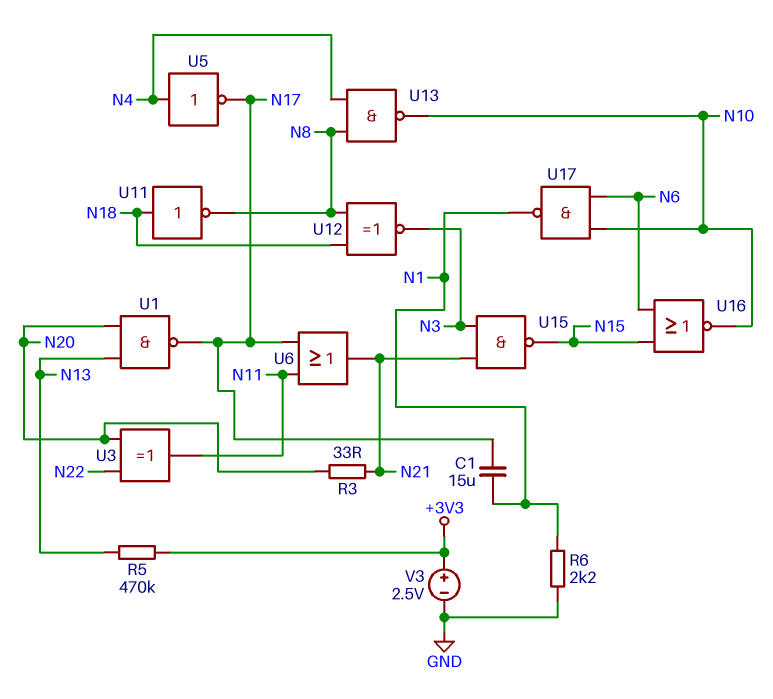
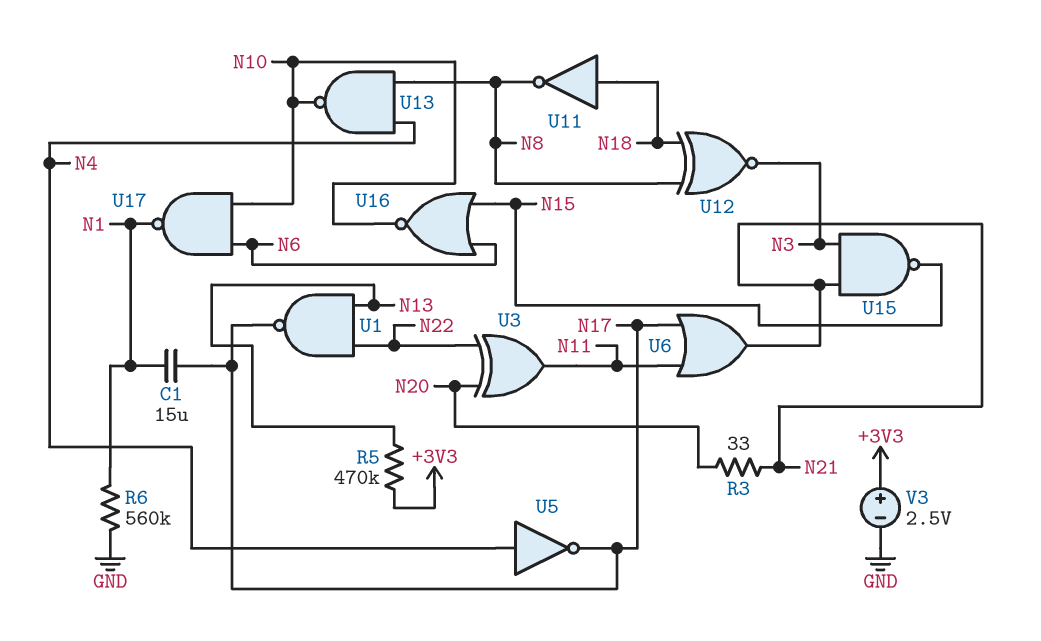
R6: 2.2k (GND, N1) -> 560k (GND, N1)
U1: NAND (in N13, in N20, out N17) -> NAND (in N13, in N22, out N17)

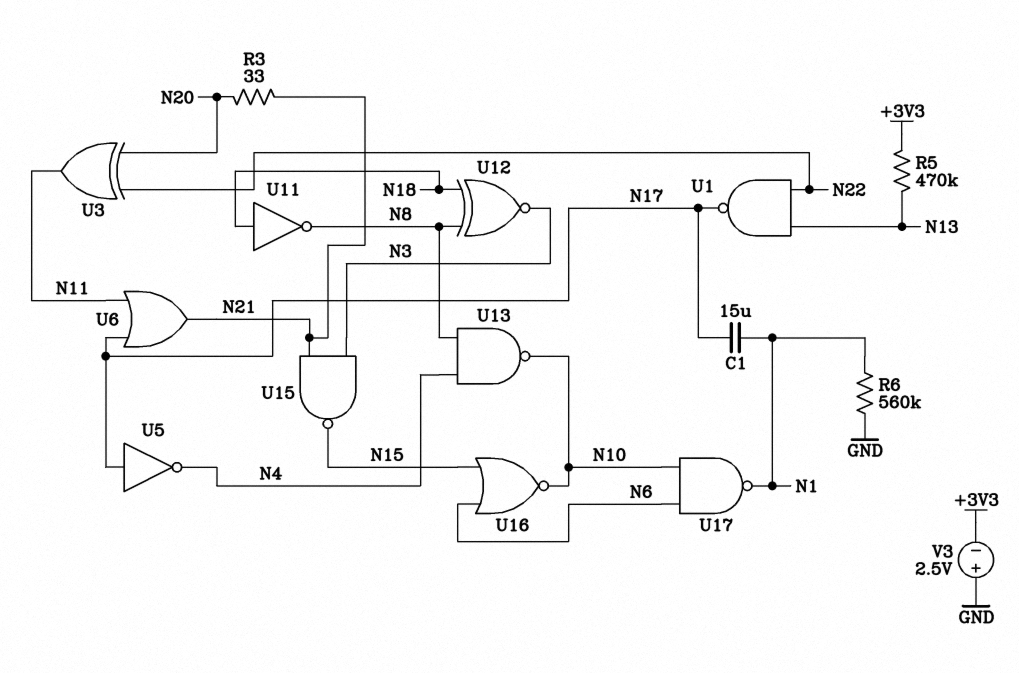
U5: NOT (in N4, out N17) -> NOT (in N17, out N4)
V3: 2.5V (plus +3V3, minus GND) -> 2.5V (plus GND, minus +3V3)

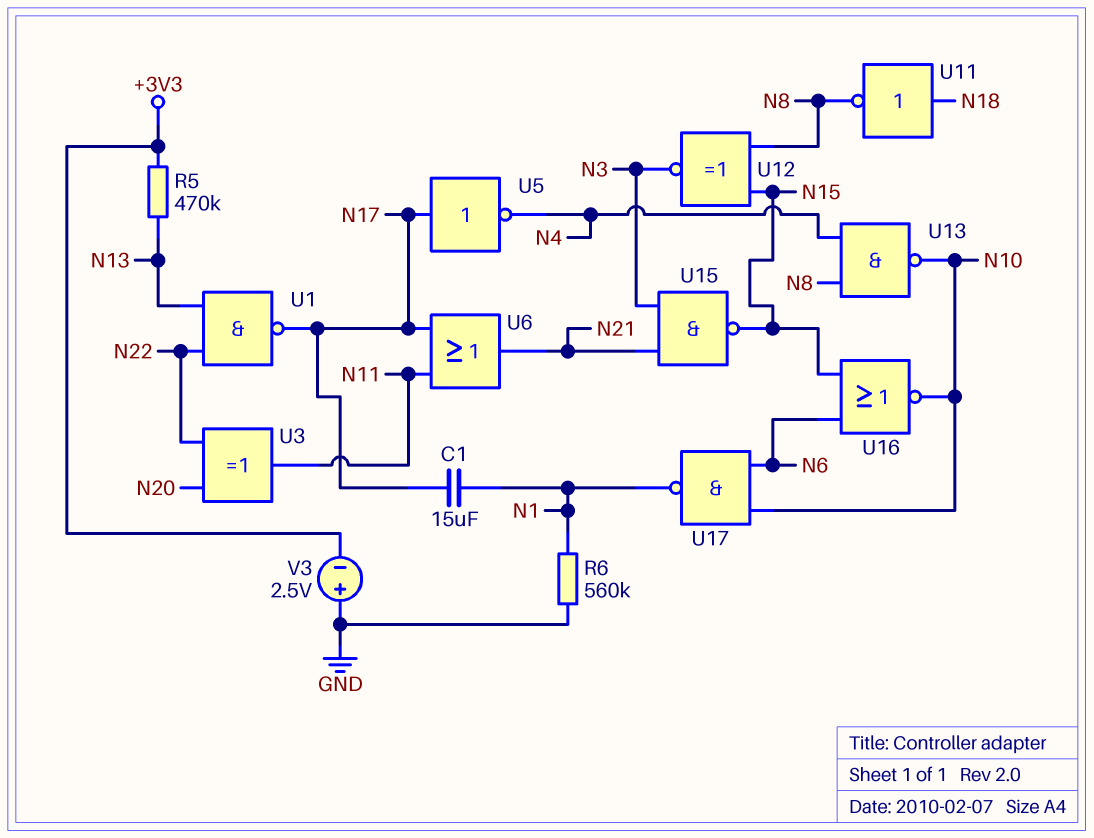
R3: 33 (N20, N21) -> none
U12: XNOR (in N8, in N18, out N3) -> XNOR (in N8, in N15, out N3)

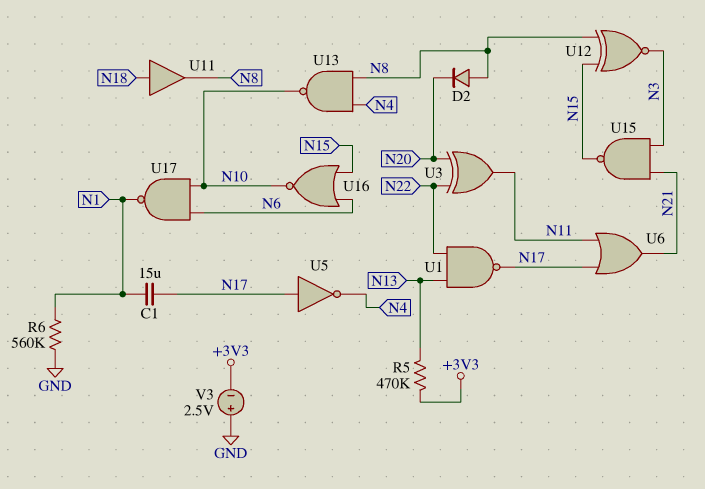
D2: none -> diode (A N8, K N20)
U11: NOT (in N18, out N8) -> buffer (in N18, out N8)

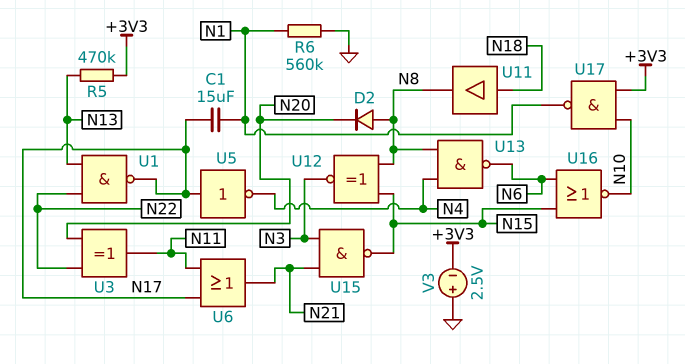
U13: NAND (in N4, in N8, out N10) -> NAND (in N4, in N8, out N6)
U17: NAND (in N6, in N10, out N1) -> NAND (in +3V3, in N10, out N1)

